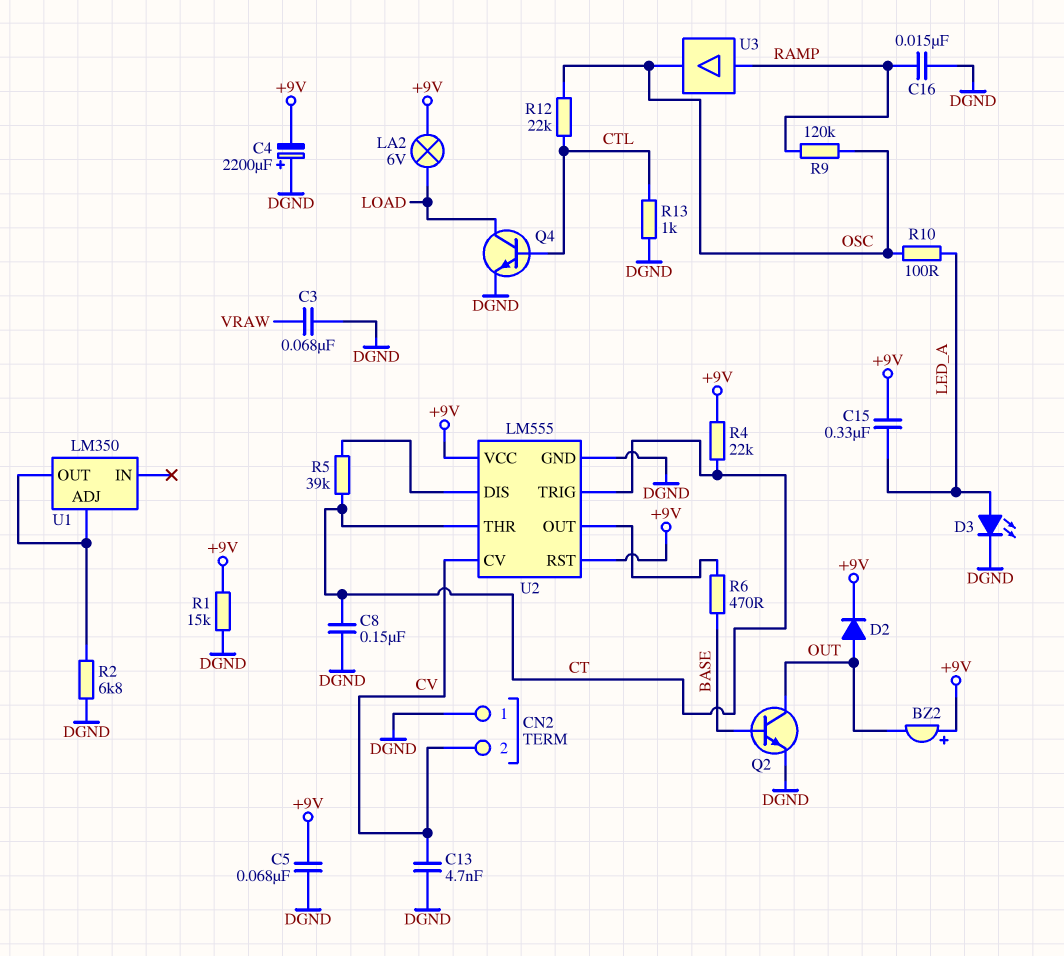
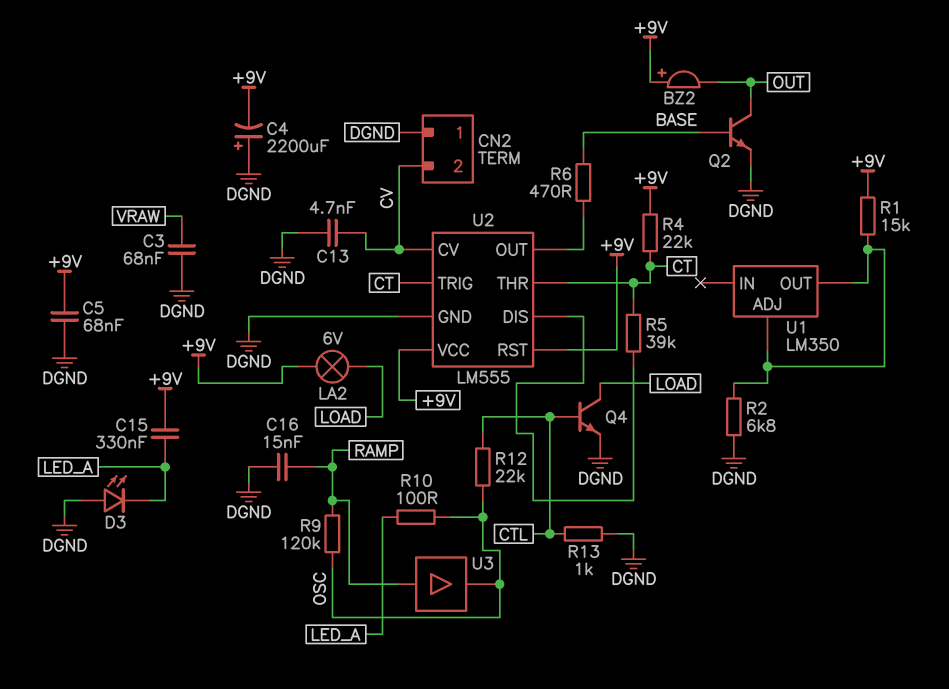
C8: 150nF (CT, DGND) -> none
D2: diode (A OUT, K +9V) -> none
D3: LED (A LED_A, K DGND) -> LED (A DGND, K LED_A)
R1: 15k (+9V, DGND) -> 15k (+9V, U1/ADJ)

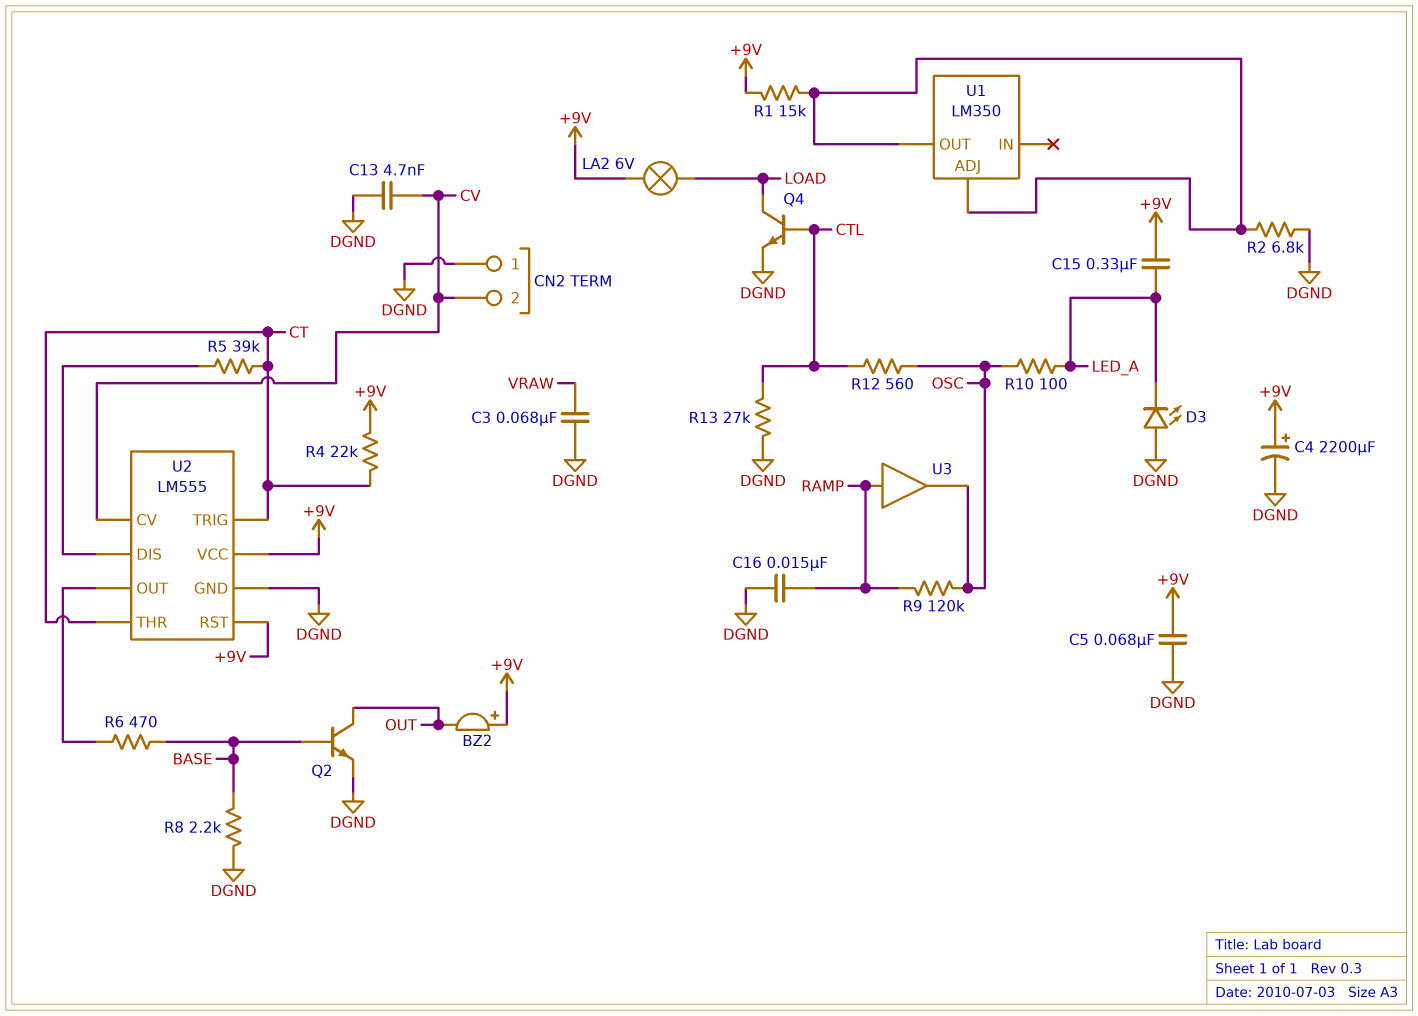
C4: 2200uF (plus DGND, minus +9V) -> 2200uF (plus +9V, minus DGND)
R8: none -> 2.2k (BASE, DGND)
R12: 22k (CTL, OSC) -> 560 (CTL, OSC)
R13: 1k (CTL, DGND) -> 27k (CTL, DGND)

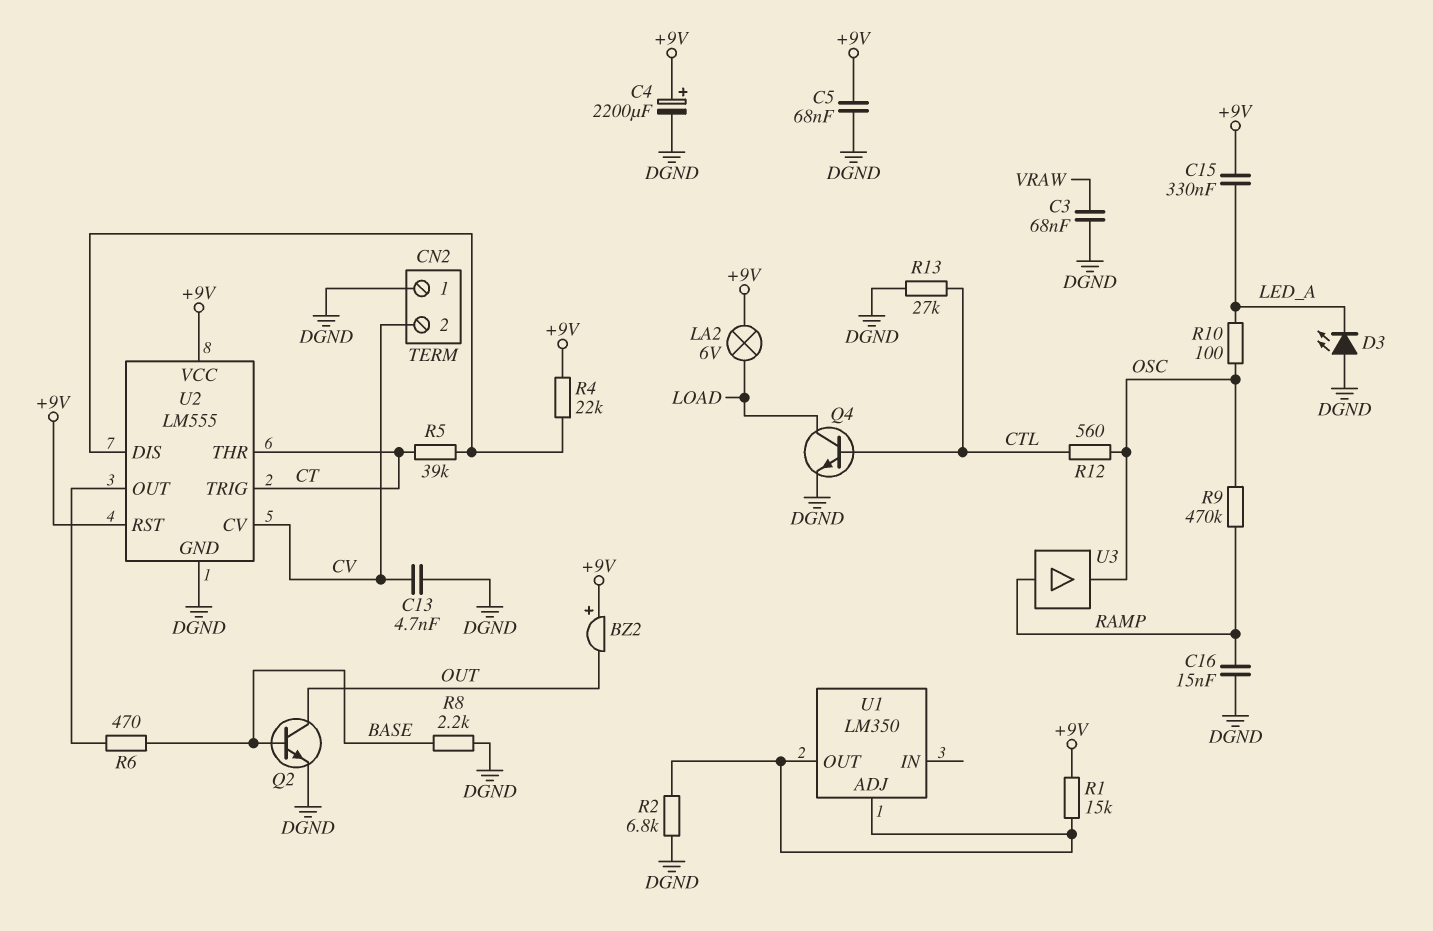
R4: 22k (+9V, CT) -> 22k (+9V, U2/DIS)
R9: 120k (OSC, RAMP) -> 470k (OSC, RAMP)

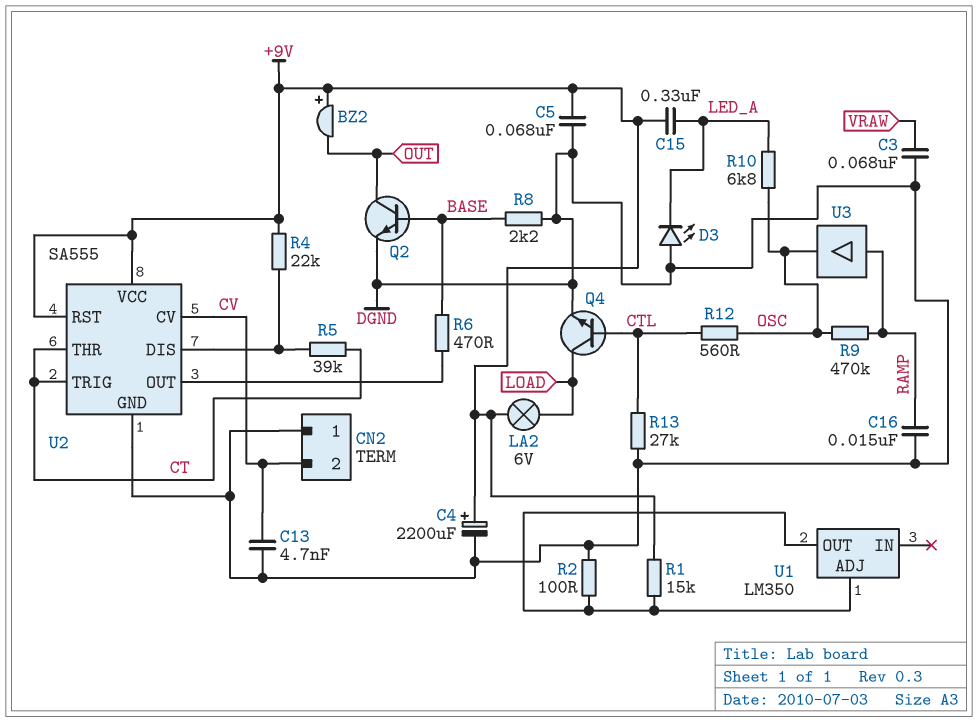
R2: 6.8k (DGND, U1/ADJ) -> 100 (DGND, U1/ADJ)
R10: 100 (LED_A, OSC) -> 6.8k (LED_A, OSC)
U2: LM555 -> SA555

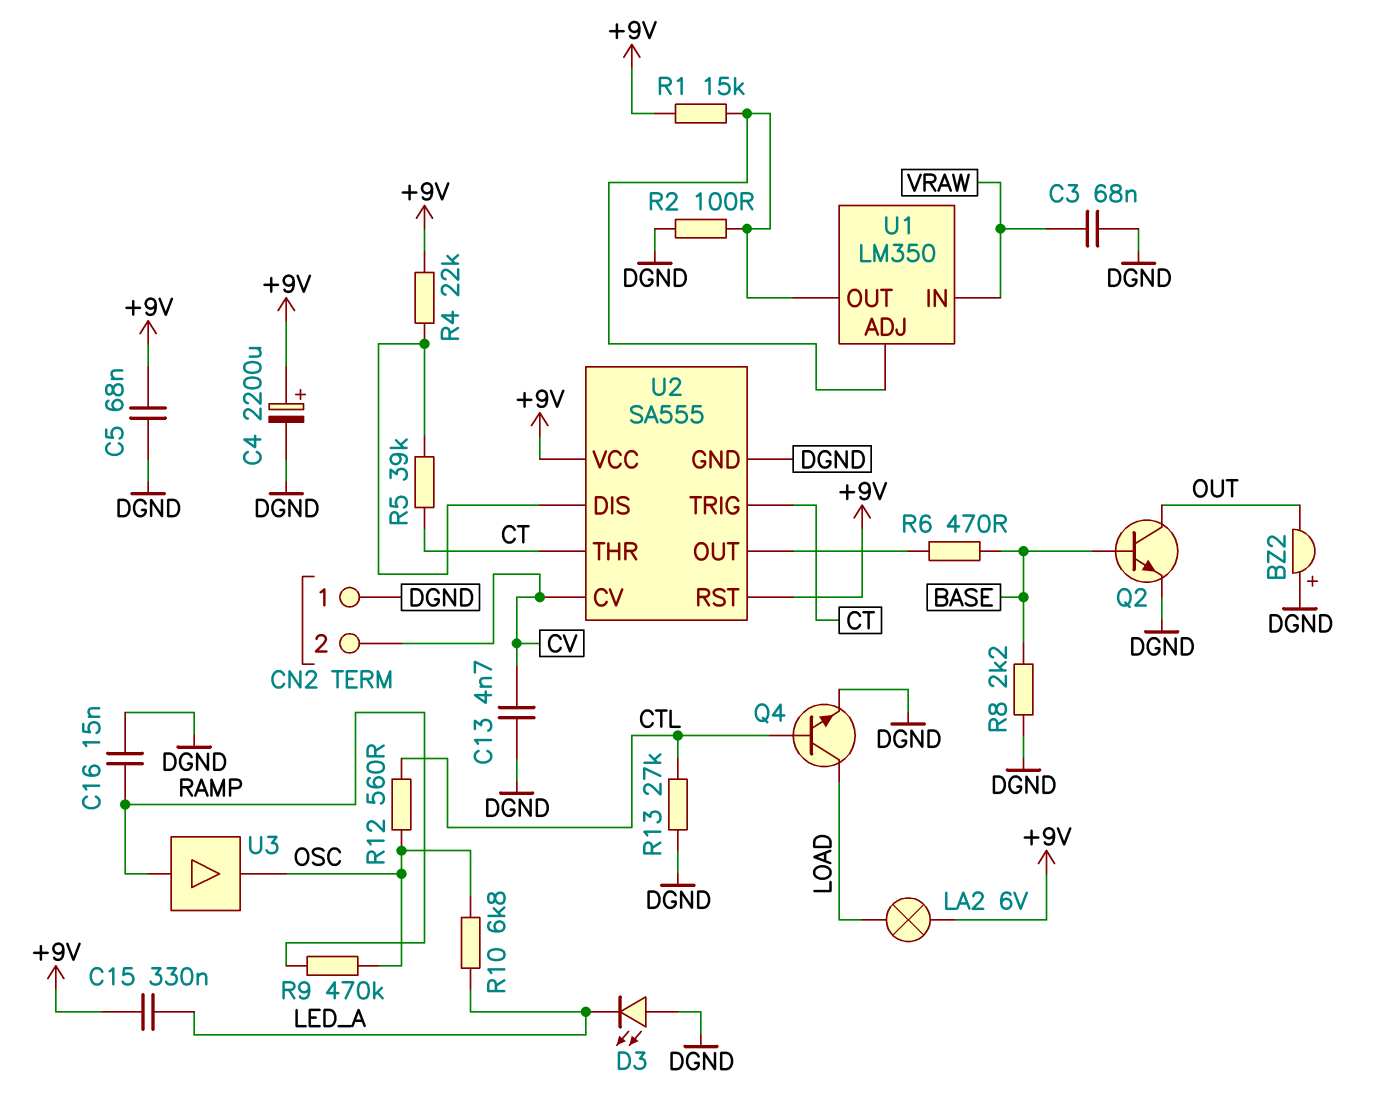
BZ2: buzzer (plus +9V, minus OUT) -> buzzer (plus DGND, minus OUT)
U1 pin IN: none -> VRAW

